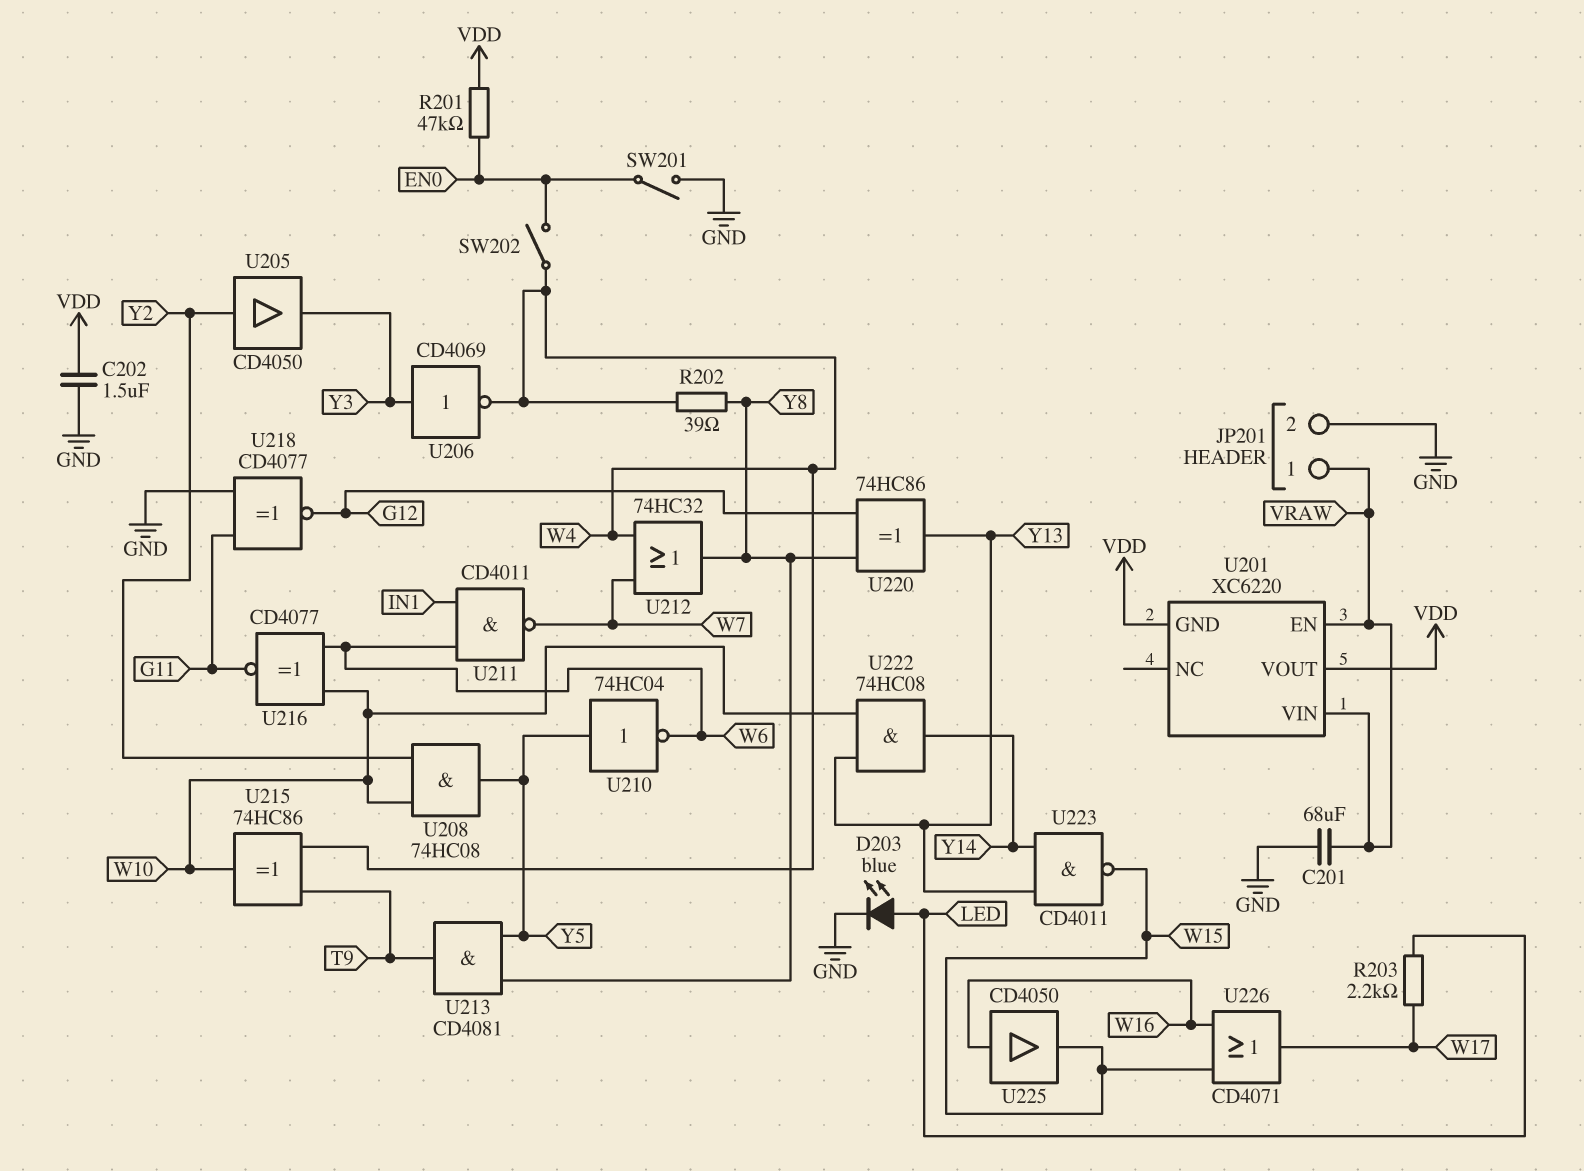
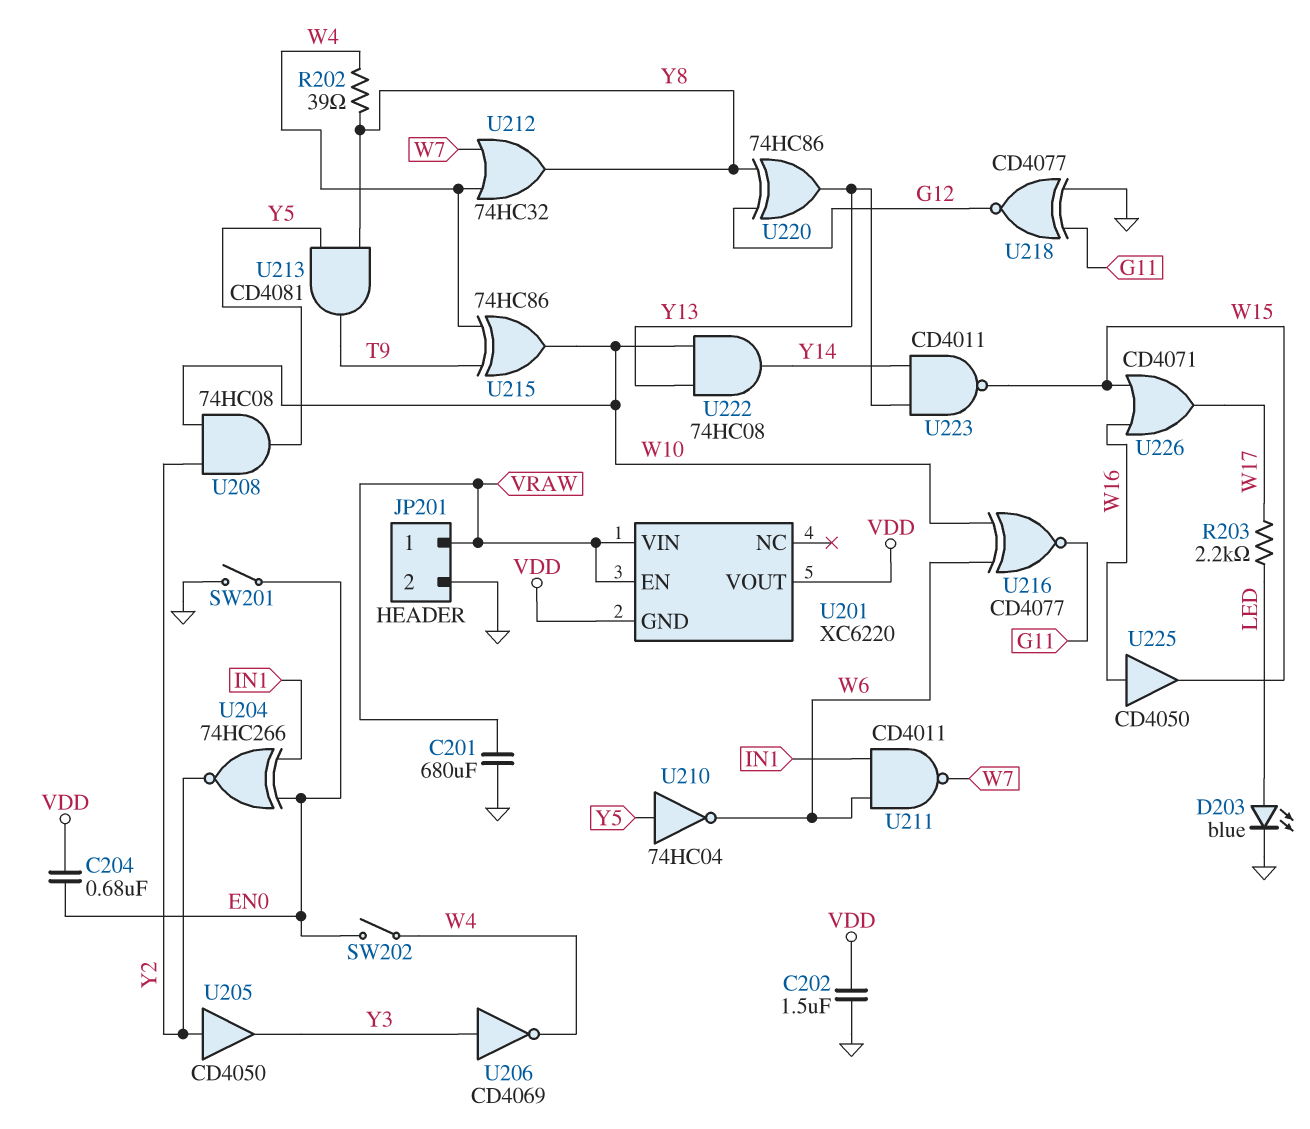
C201: 68uF (GND, VRAW) -> 680uF (GND, VRAW)
C204: none -> 680nF (EN0, VDD)
R201: 47k (EN0, VDD) -> none
U204: none -> XNOR 74HC266 (in EN0, in IN1, out Y2)

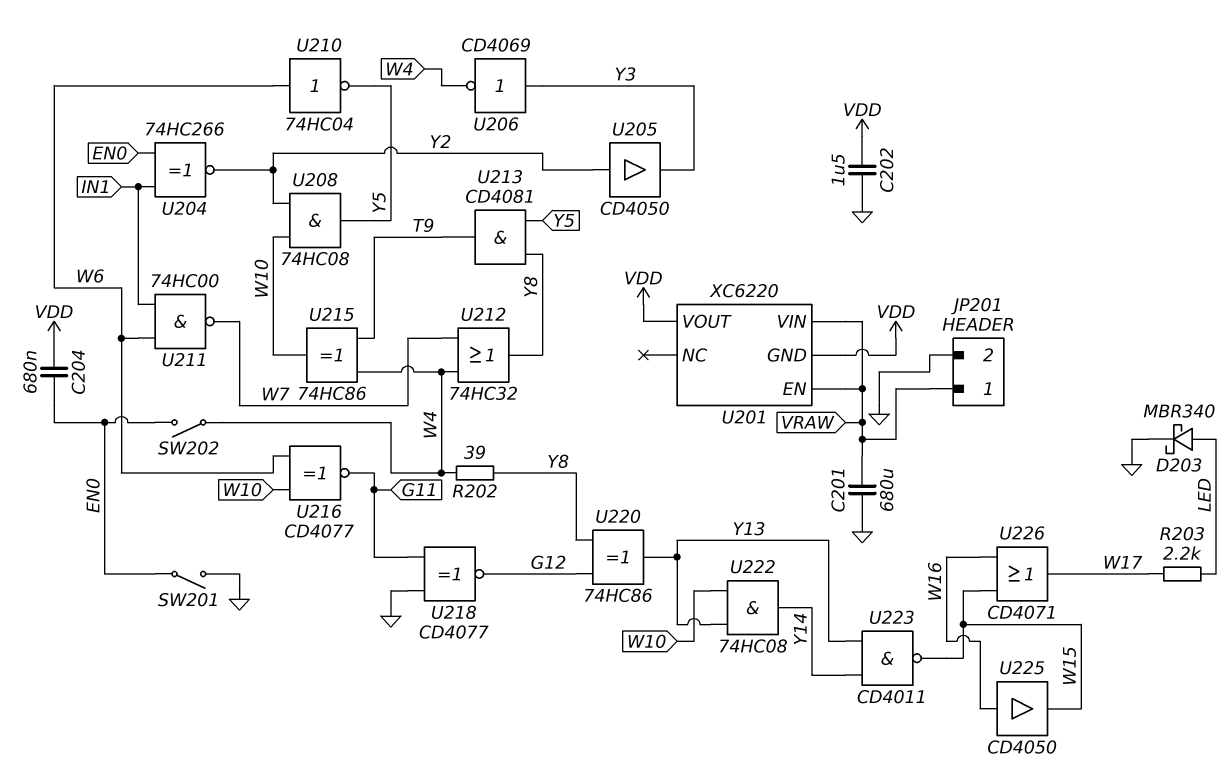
D203: LED blue (A LED, K GND) -> schottky MBR340 (A LED, K GND)
U210: NOT 74HC04 (in Y5, out W6) -> NOT 74HC04 (in W6, out Y5)
U211: NAND CD4011 (in IN1, in W6, out W7) -> NAND 74HC00 (in IN1, in W6, out W7)

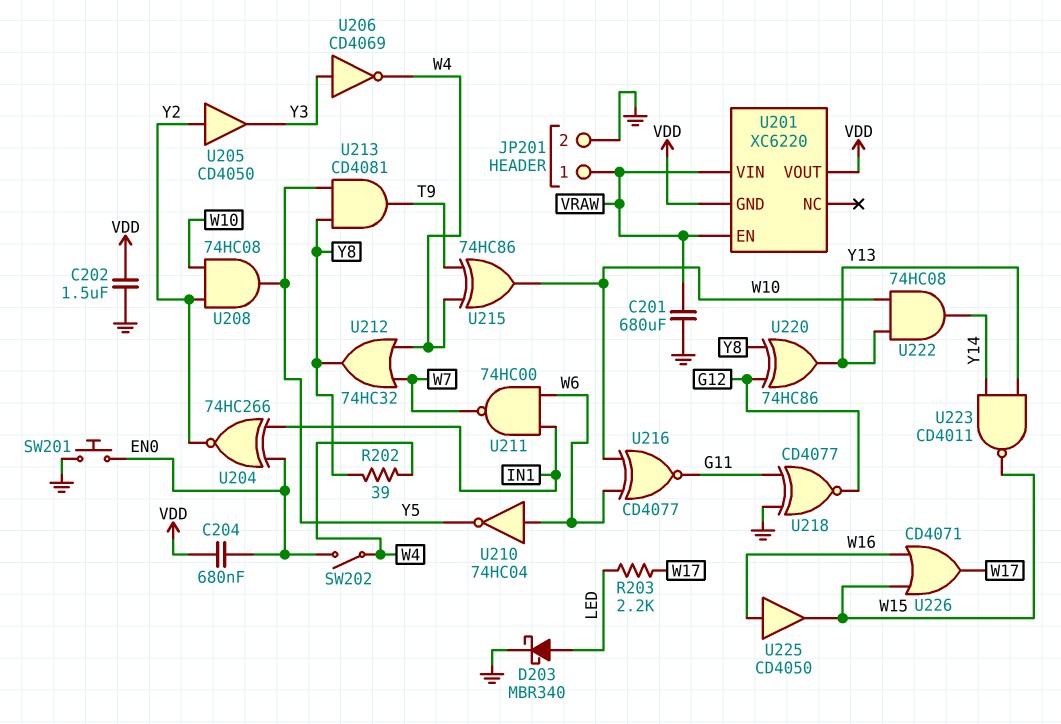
SW201: switch (EN0, GND) -> button (EN0, GND)

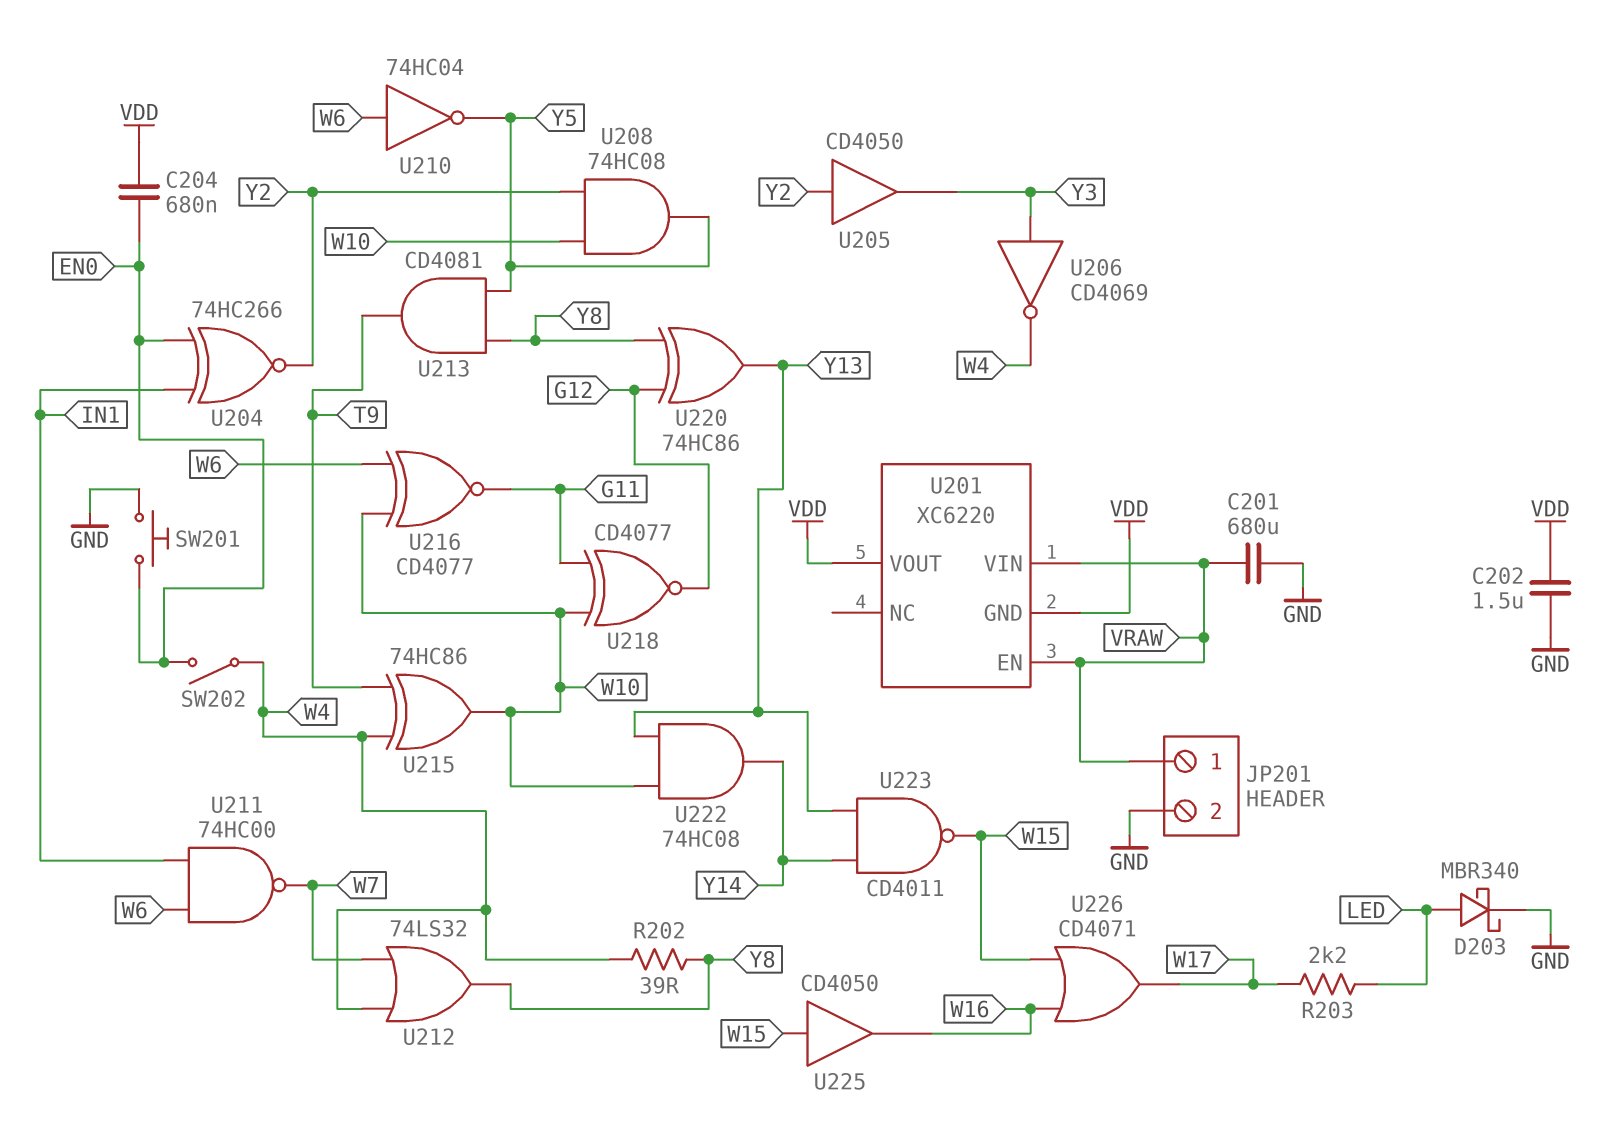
U212: OR 74HC32 (in W4, in W7, out Y8) -> OR 74LS32 (in W4, in W7, out Y8)
U218: XNOR CD4077 (in G11, in GND, out G12) -> XNOR CD4077 (in G11, in W10, out G12)
U225: buffer CD4050 (in W16, out W15) -> buffer CD4050 (in W15, out W16)

